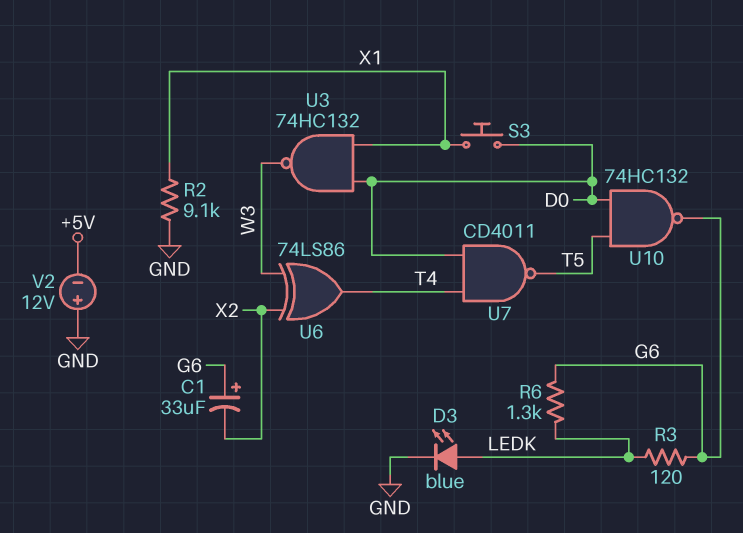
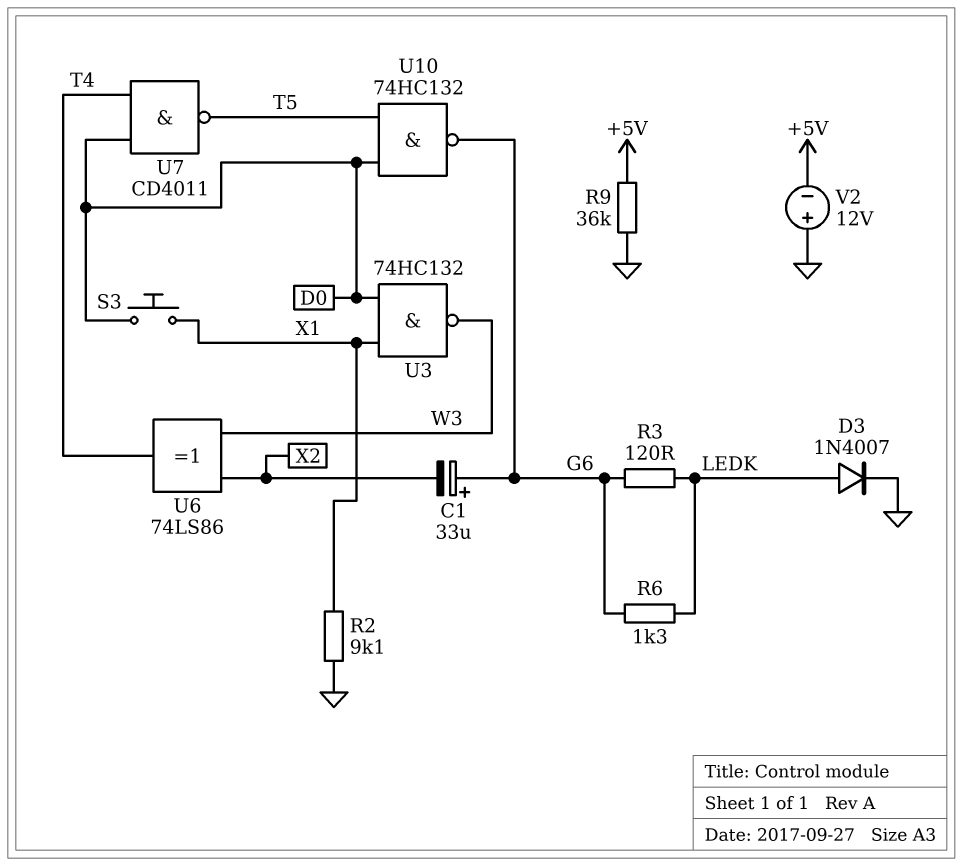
D3: LED blue (A LEDK, K GND) -> diode 1N4007 (A LEDK, K GND)
R9: none -> 36k (+5V, GND)

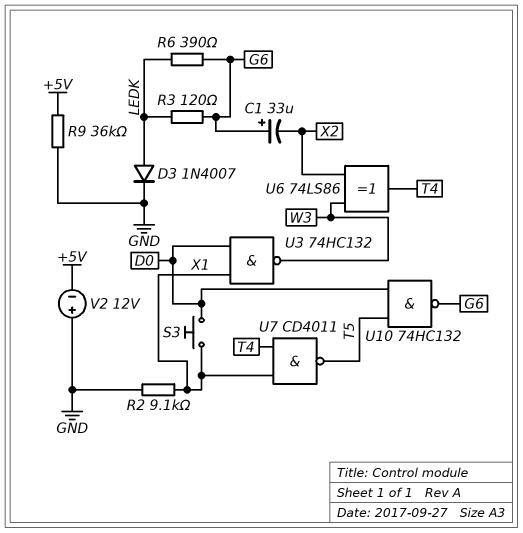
R6: 1.3k (G6, LEDK) -> 390 (G6, LEDK)
U7: NAND CD4011 (in D0, in T4, out T5) -> NAND CD4011 (in T4, in X1, out T5)

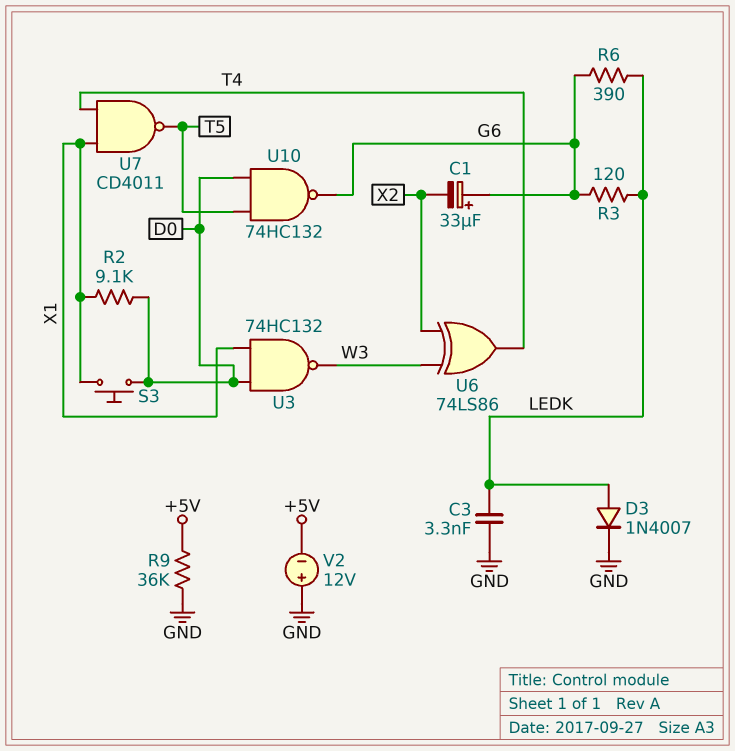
C3: none -> 3.3nF (GND, LEDK)
R2: 9.1k (GND, X1) -> 9.1k (D0, X1)

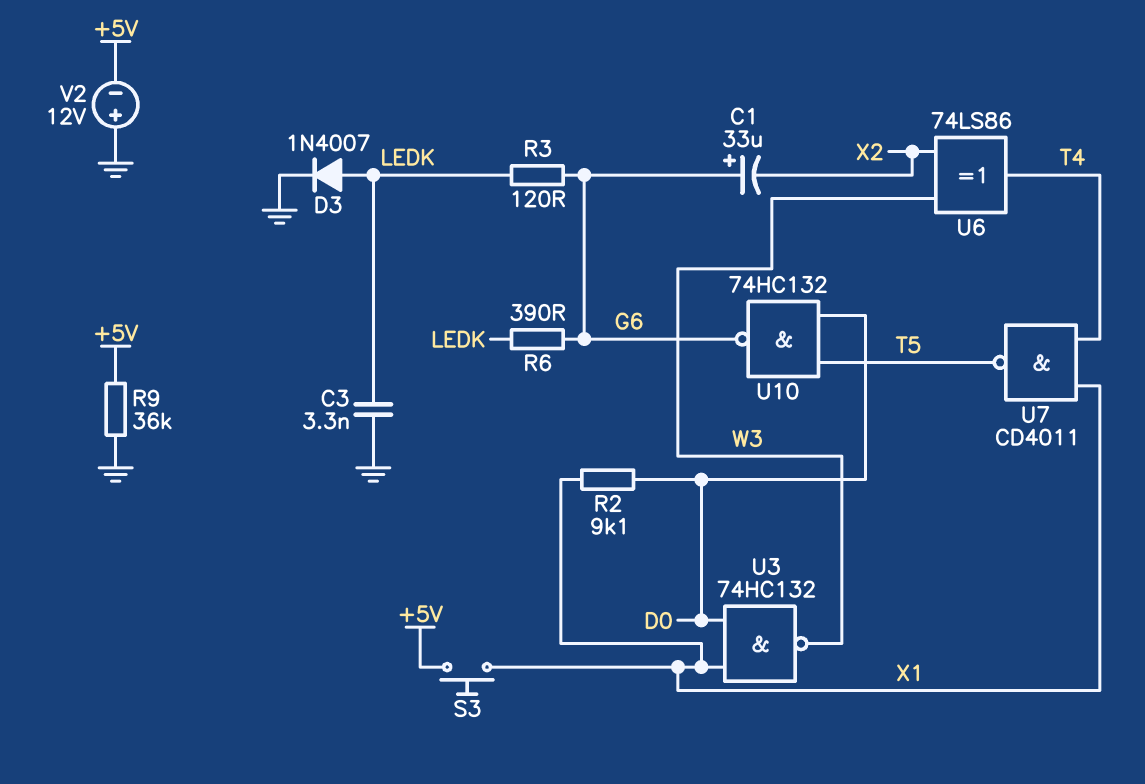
S3: button (D0, X1) -> button (+5V, X1)

